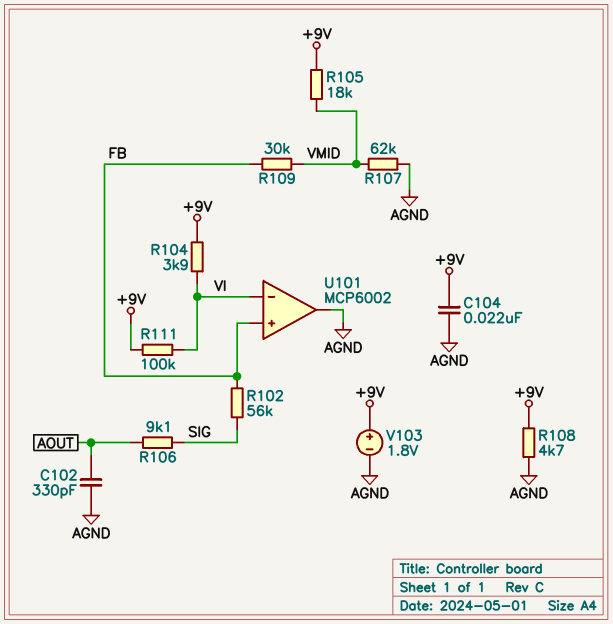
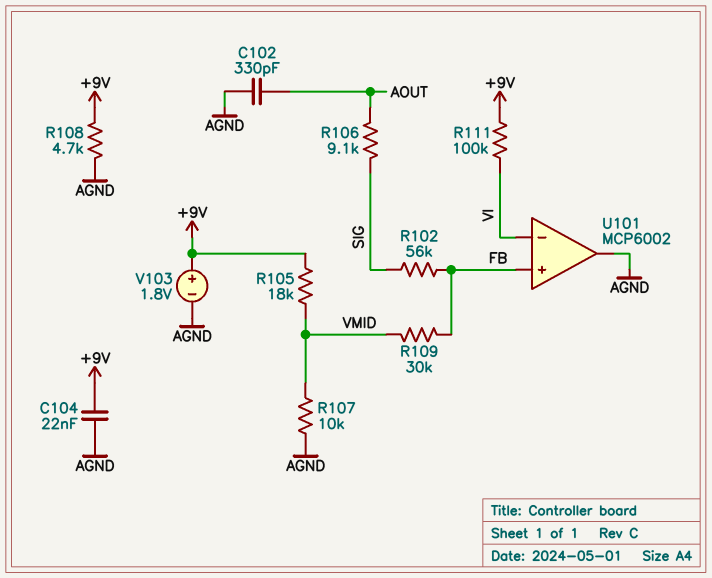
R104: 3.9k (+9V, VI) -> none
R107: 62k (AGND, VMID) -> 10k (AGND, VMID)

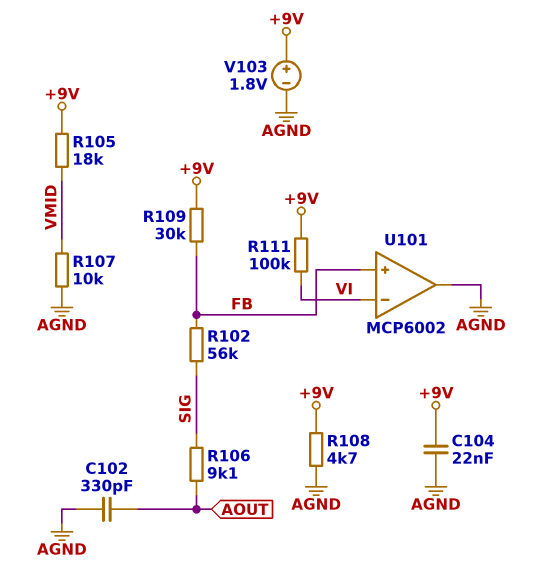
R109: 30k (FB, VMID) -> 30k (+9V, FB)

